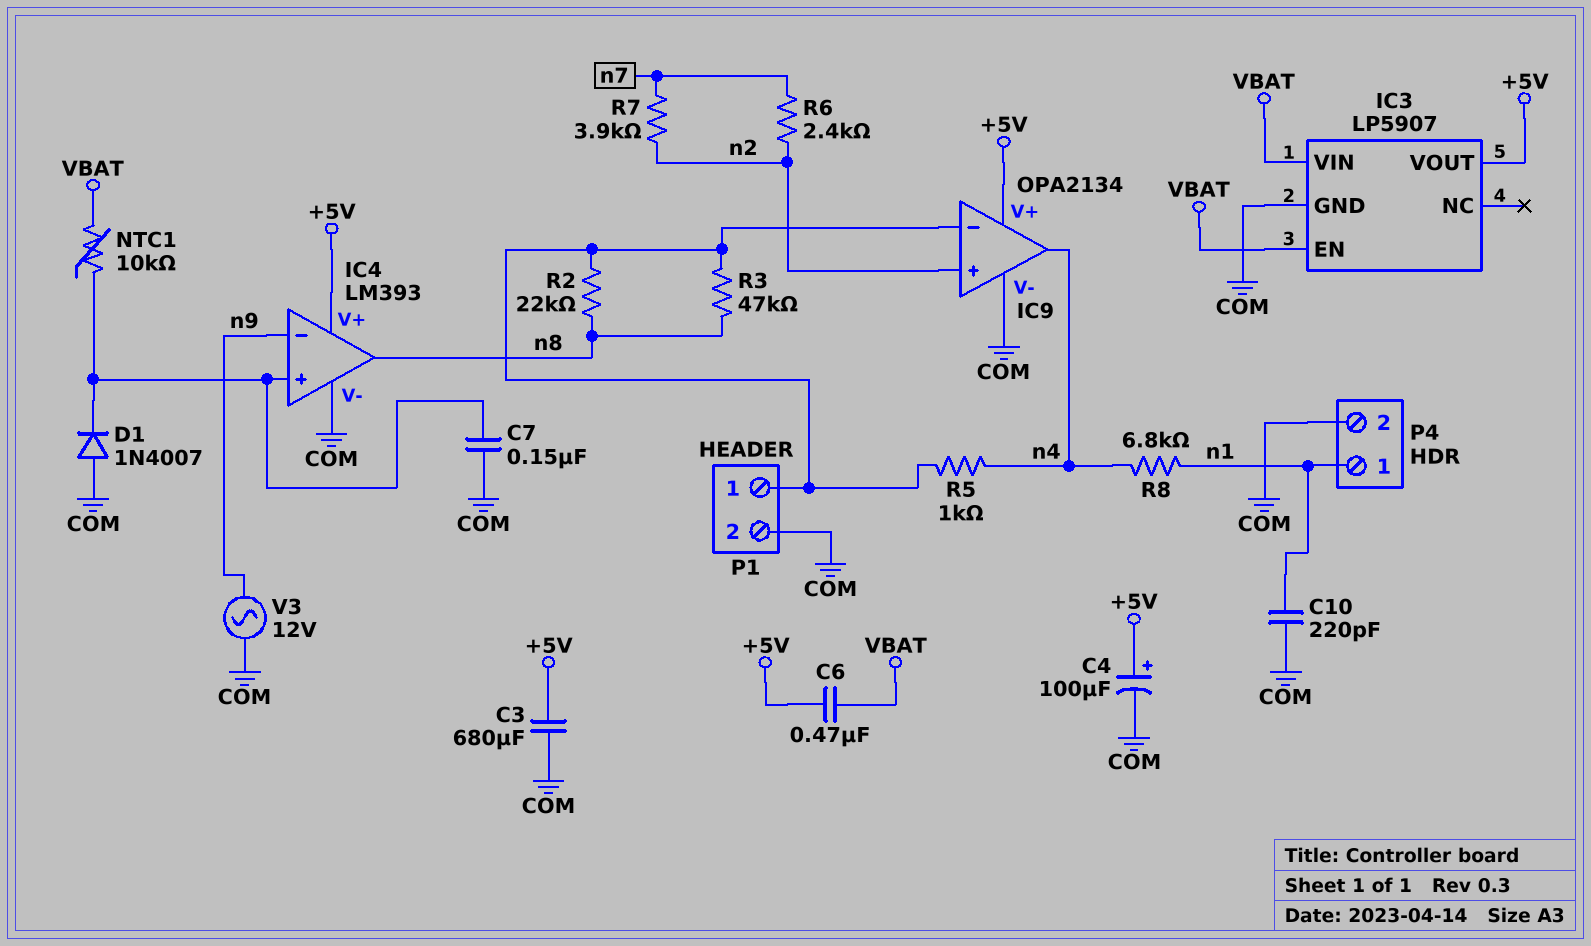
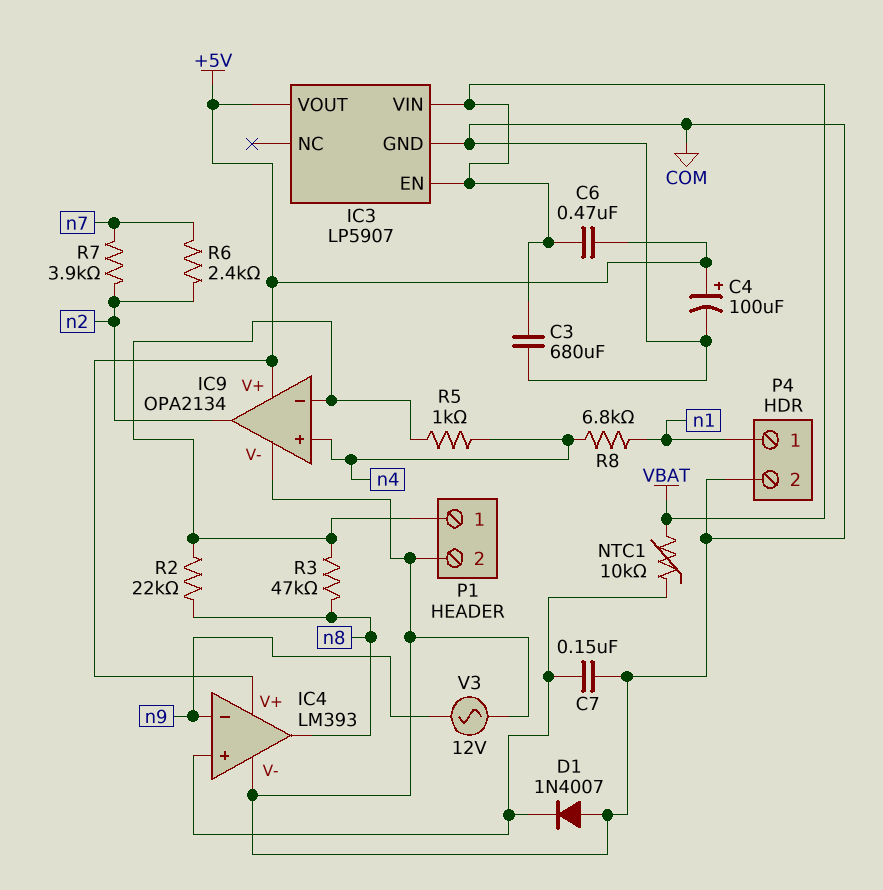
C3: 680uF (+5V, COM) -> 680uF (COM, VBAT)
C10: 220pF (COM, n1) -> none
IC9 pin in+: n2 -> n4
IC9 pin out: n4 -> n2

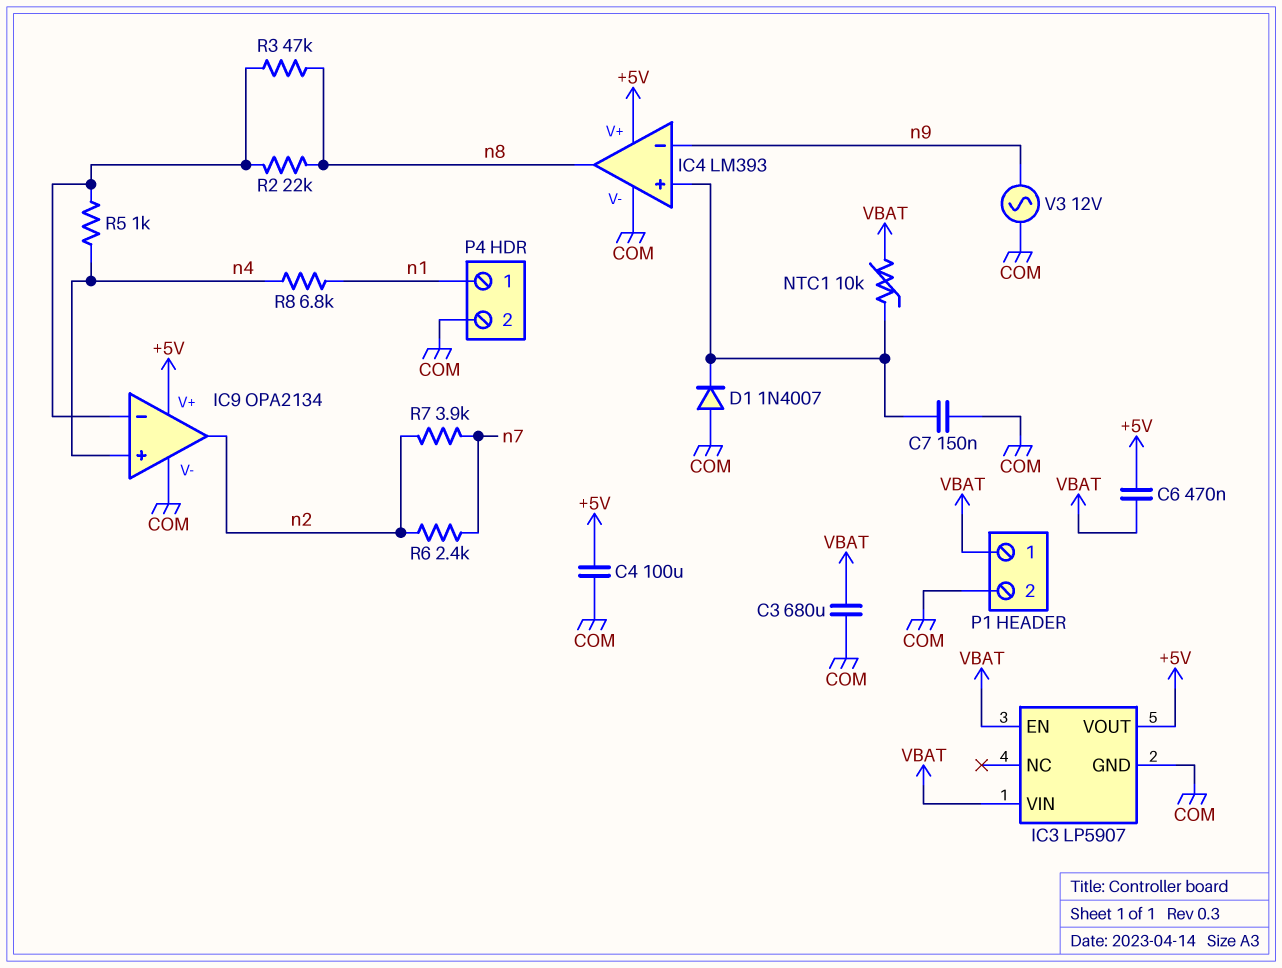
C4: 100uF (plus +5V, minus COM) -> 100uF (+5V, COM)
P1 pin 1: IC9/in- -> VBAT

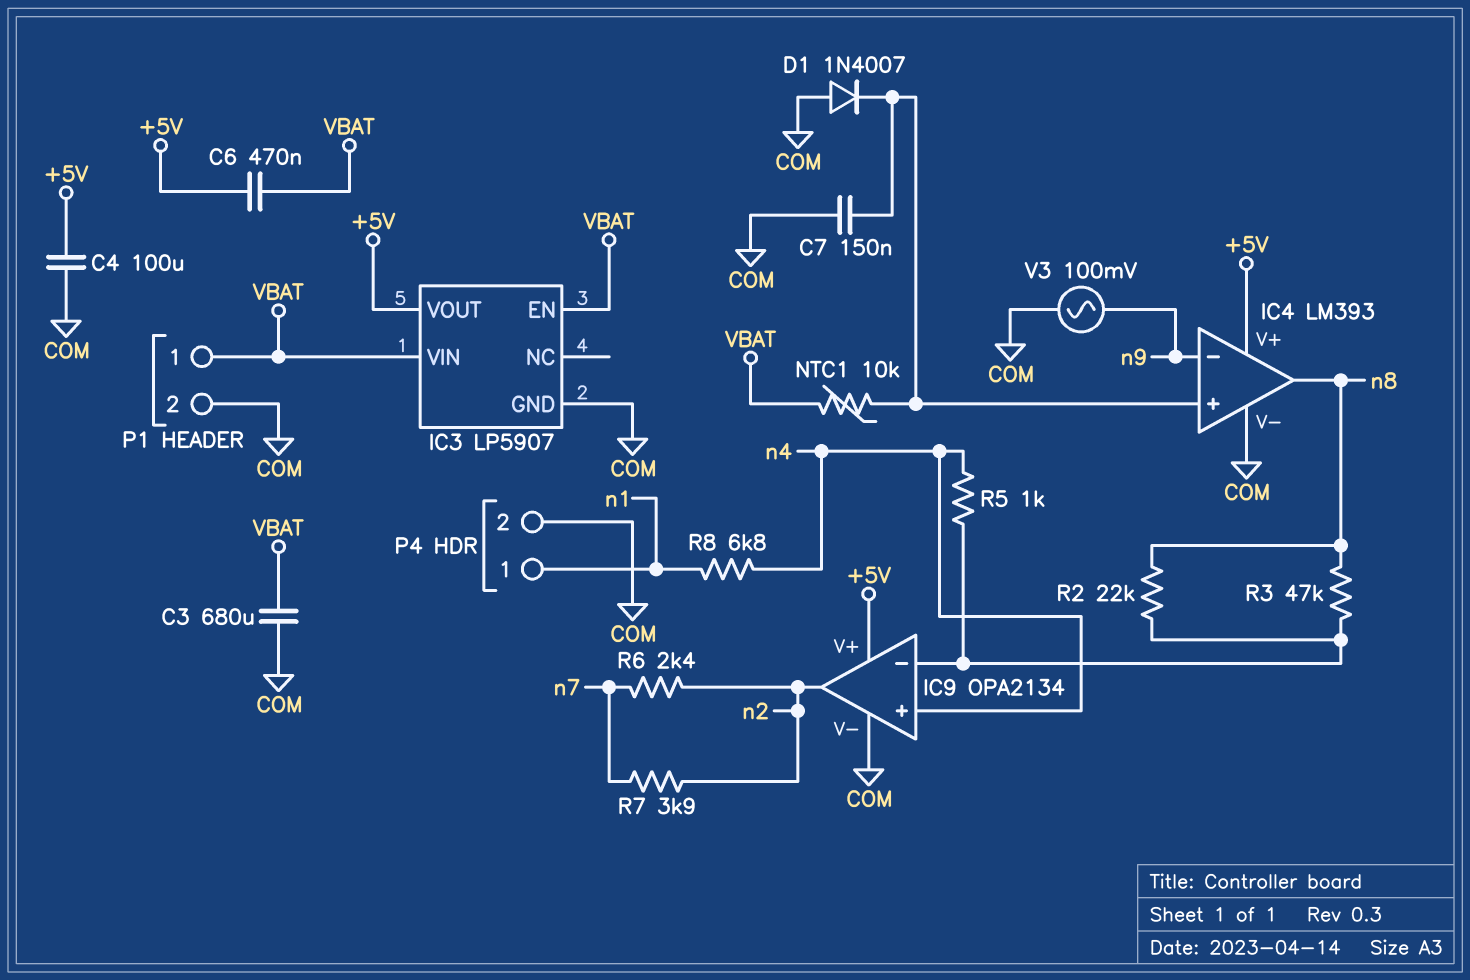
V3: AC 12V (COM, n9) -> AC 100mV (COM, n9)

